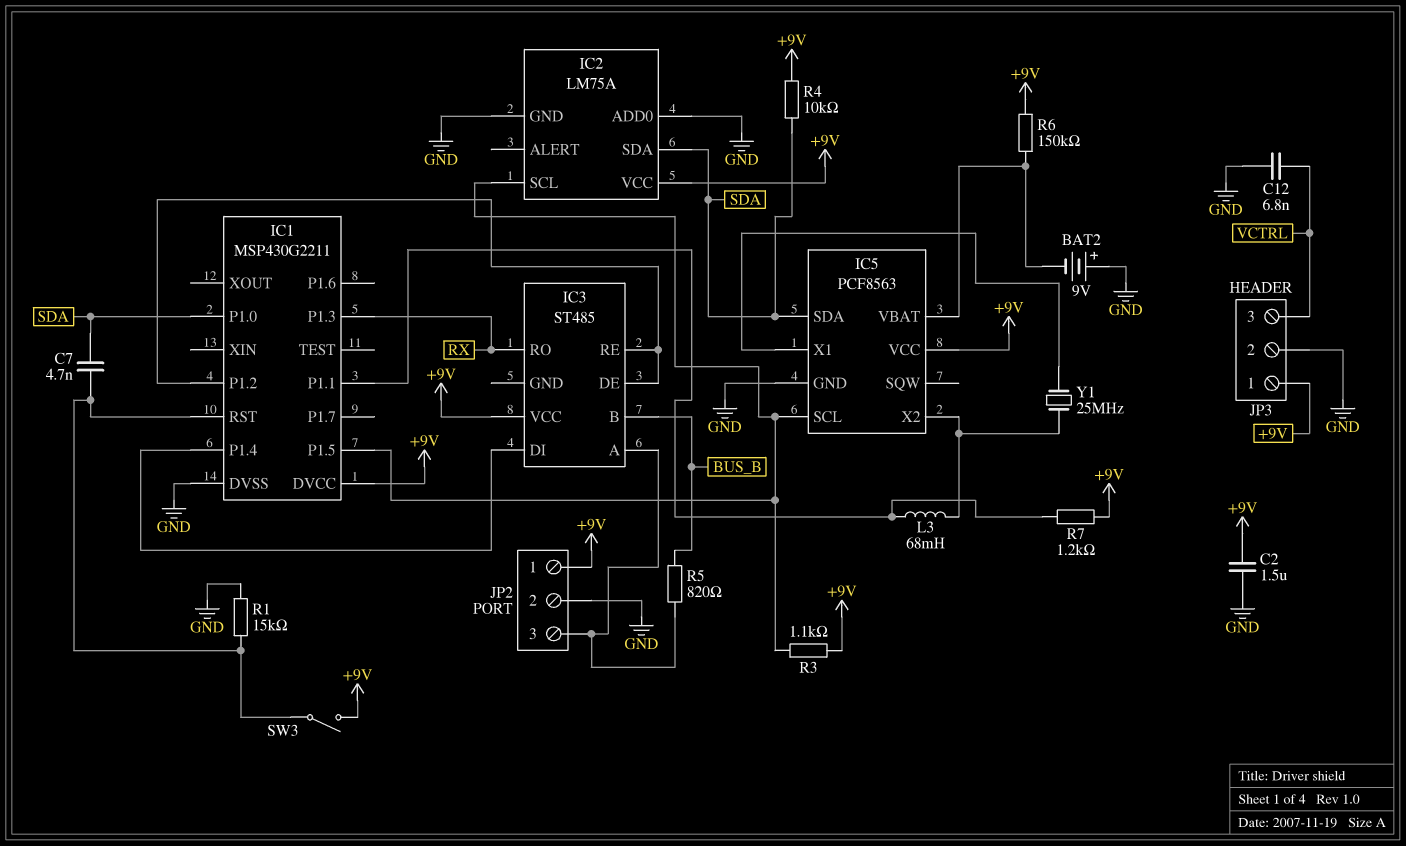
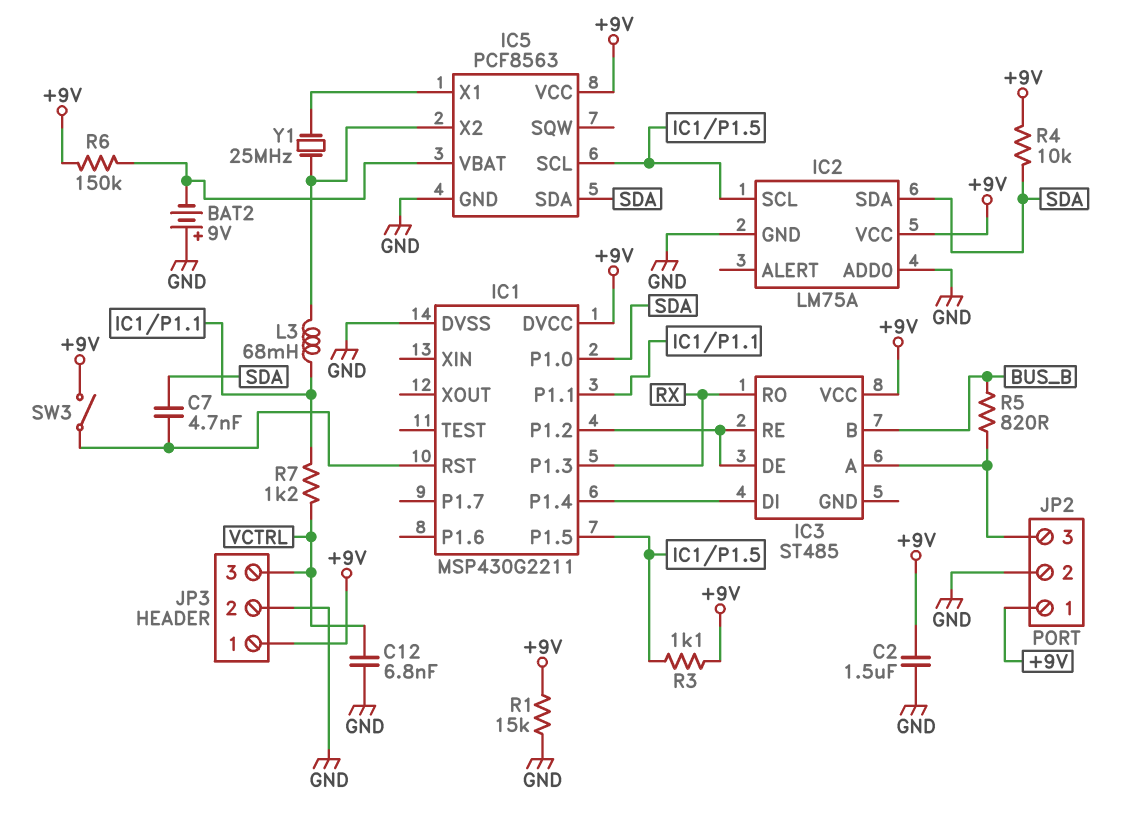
R1: 15k (GND, IC1/RST) -> 15k (+9V, GND)
R7: 1.2k (+9V, IC1/P1.1) -> 1.2k (IC1/P1.1, VCTRL)

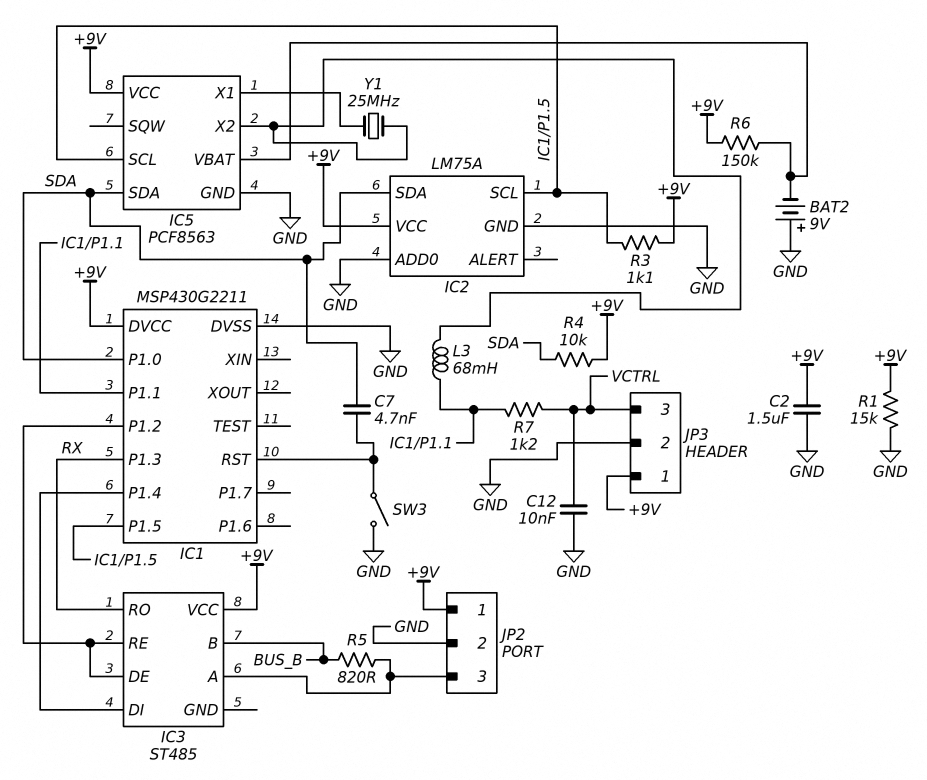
C12: 6.8nF (GND, VCTRL) -> 10nF (GND, VCTRL)
SW3: switch (+9V, IC1/RST) -> switch (GND, IC1/RST)

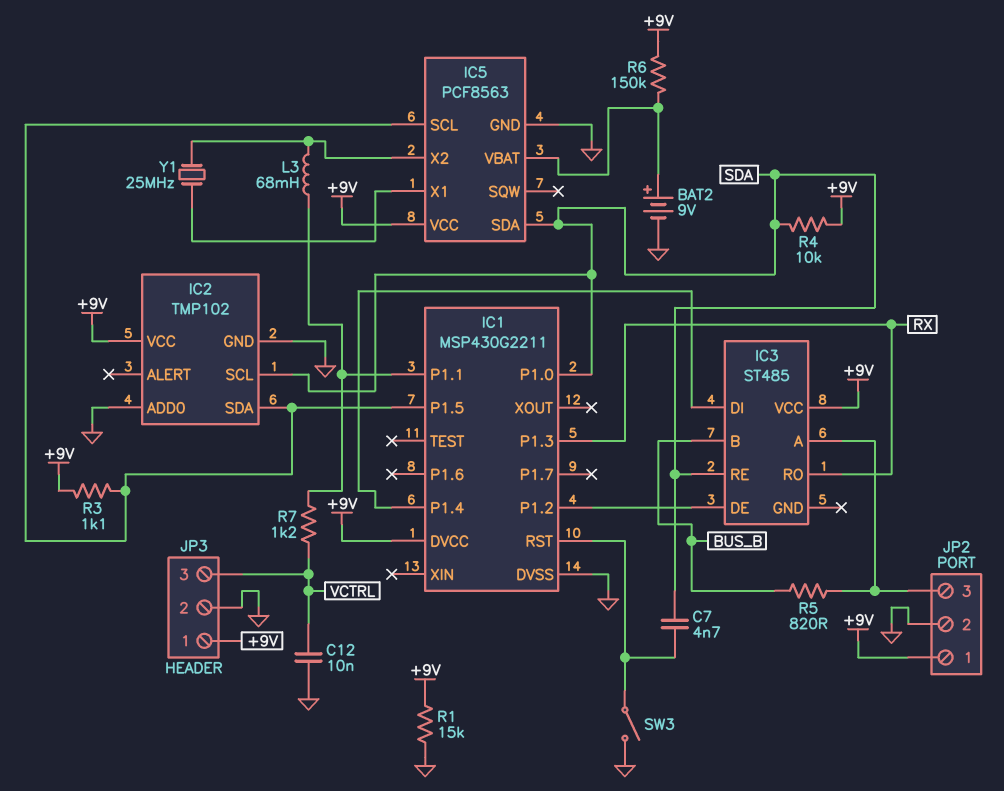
BAT2: 9V (plus GND, minus IC5/VBAT) -> 9V (plus IC5/VBAT, minus GND)
C2: 1.5uF (+9V, GND) -> none
IC2: LM75A -> TMP102
IC2 pin SCL: IC1/P1.5 -> SDA
IC2 pin SDA: SDA -> IC1/P1.5
IC3 pin RE: IC1/P1.2 -> SDA

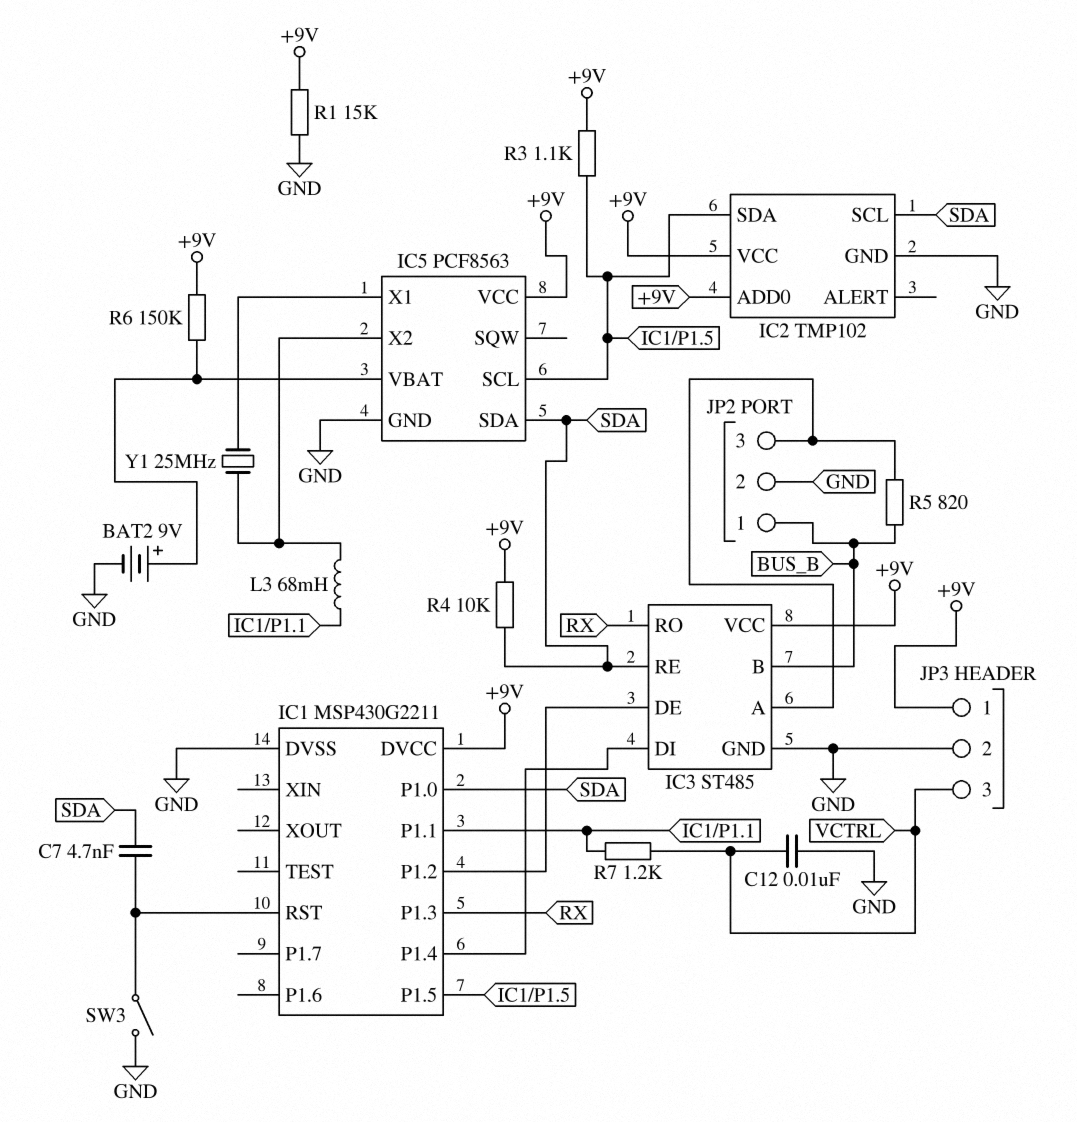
IC2 pin ADD0: GND -> +9V
IC3 pin GND: none -> GND
JP2 pin 1: +9V -> BUS_B

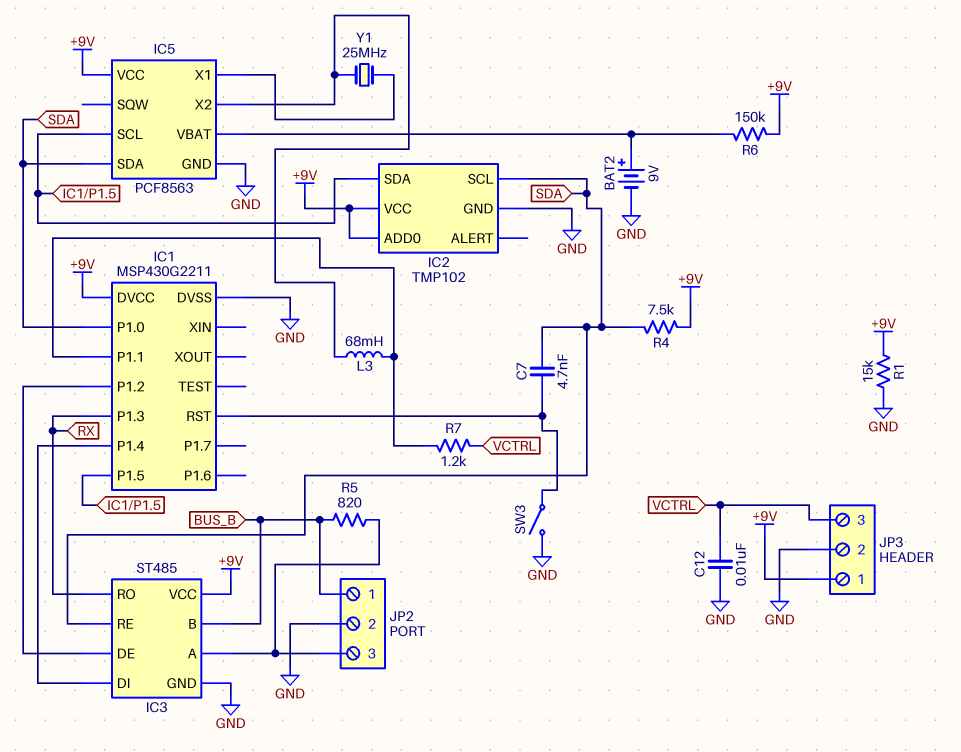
R3: 1.1k (+9V, IC1/P1.5) -> none
R4: 10k (+9V, SDA) -> 7.5k (+9V, SDA)

